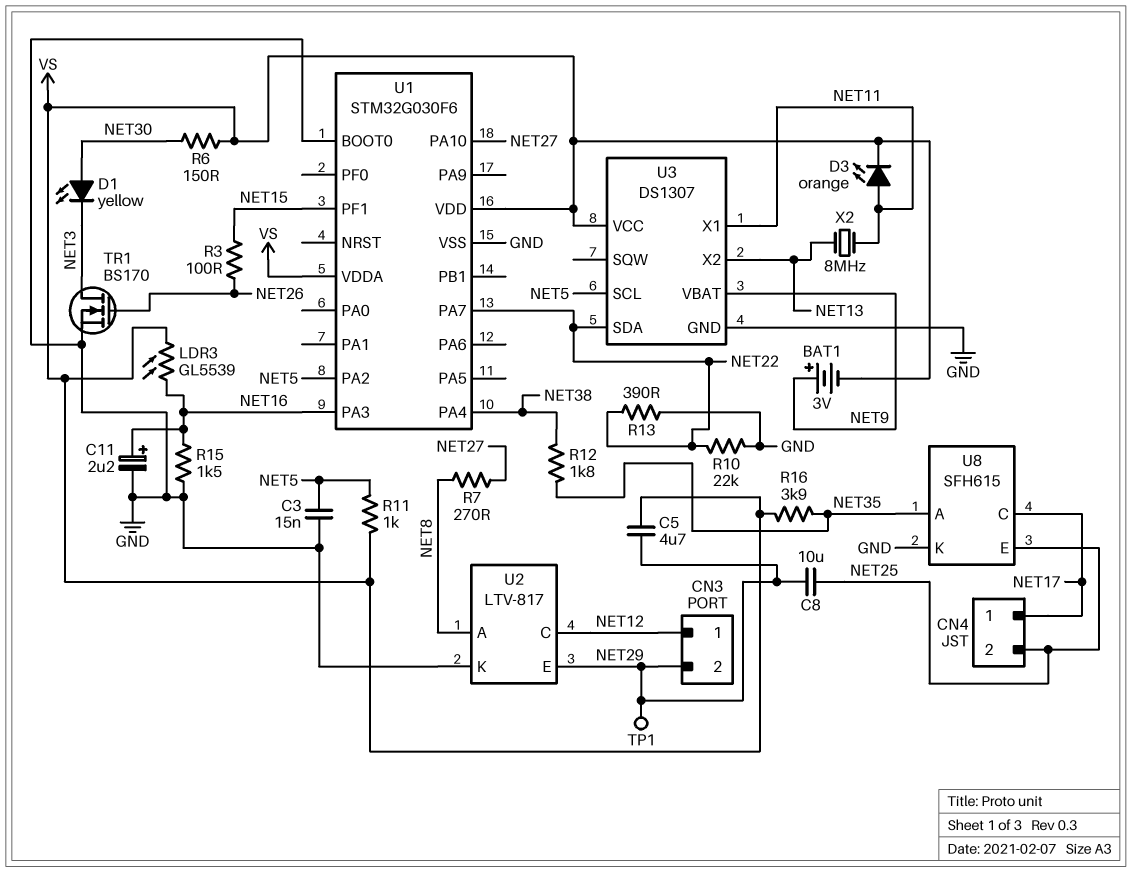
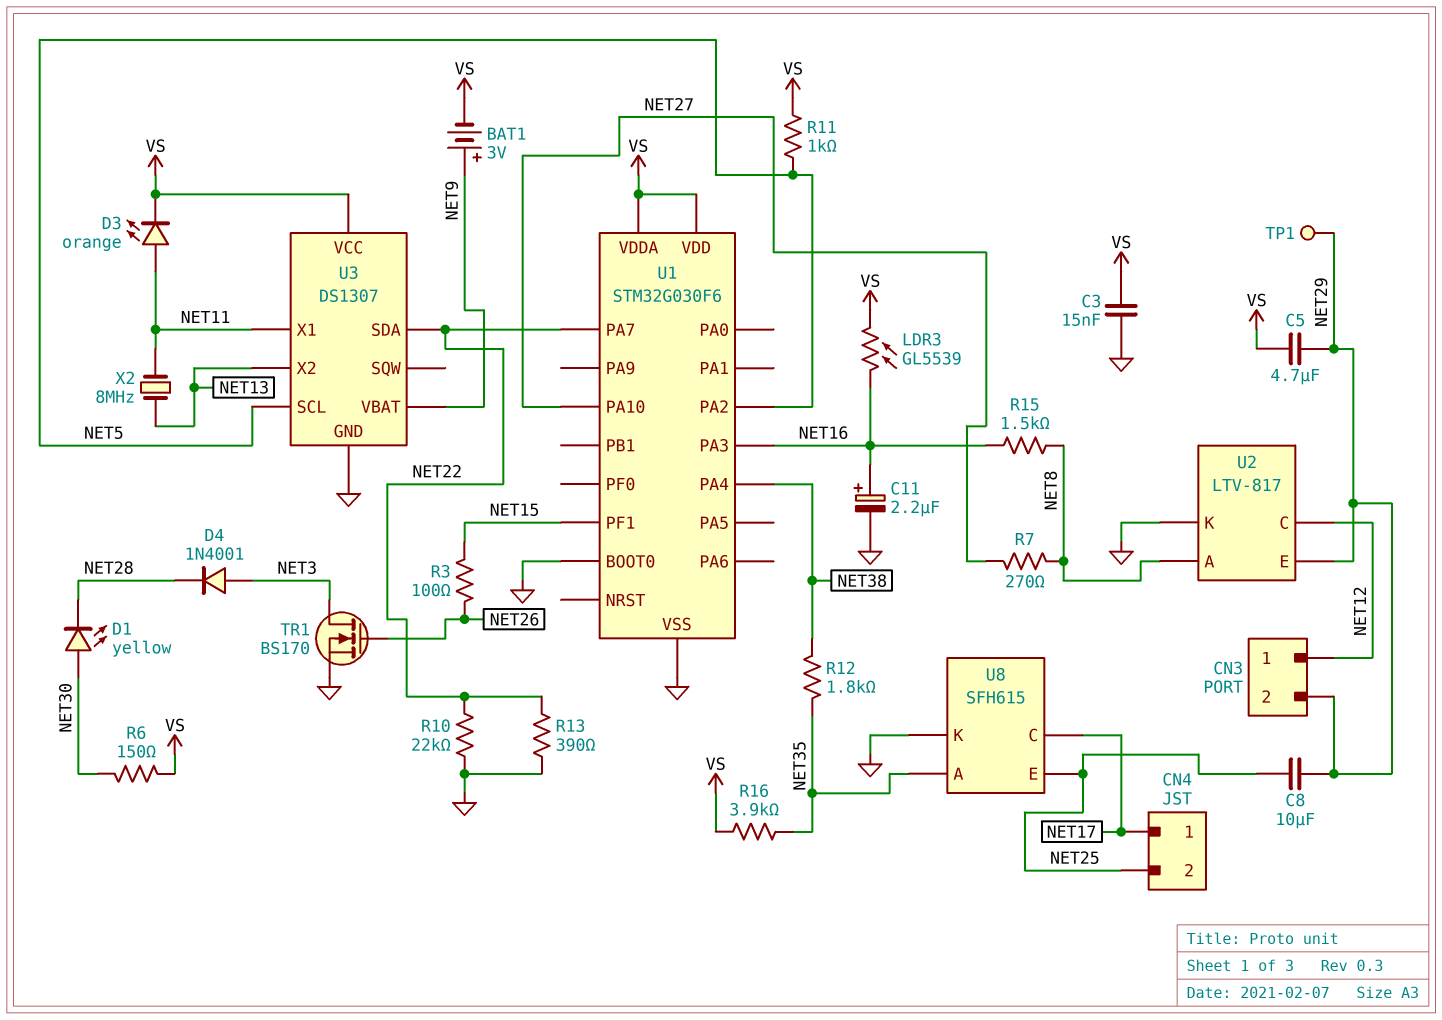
C3: 15nF (GND, NET5) -> 15nF (GND, VS)
D1: LED yellow (A NET30, K NET3) -> LED yellow (A NET30, K NET28)
D4: none -> diode 1N4001 (A NET3, K NET28)
R15: 1.5k (GND, NET16) -> 1.5k (NET8, NET16)

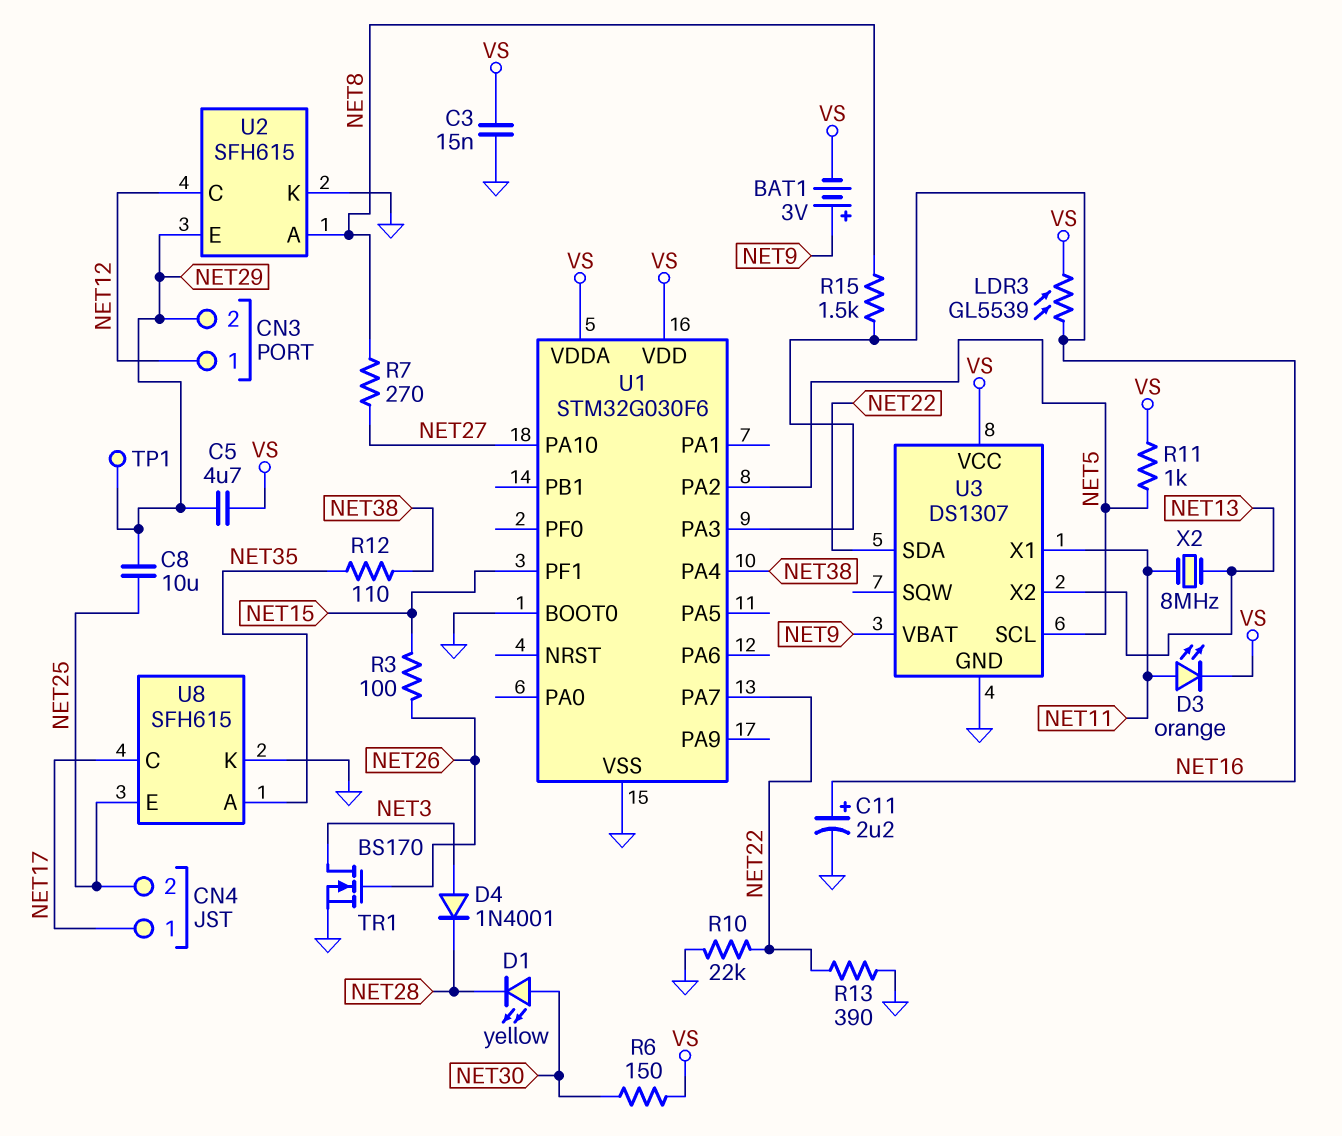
R12: 1.8k (NET35, NET38) -> 110 (NET35, NET38)
R16: 3.9k (NET35, VS) -> none
U2: LTV-817 -> SFH615

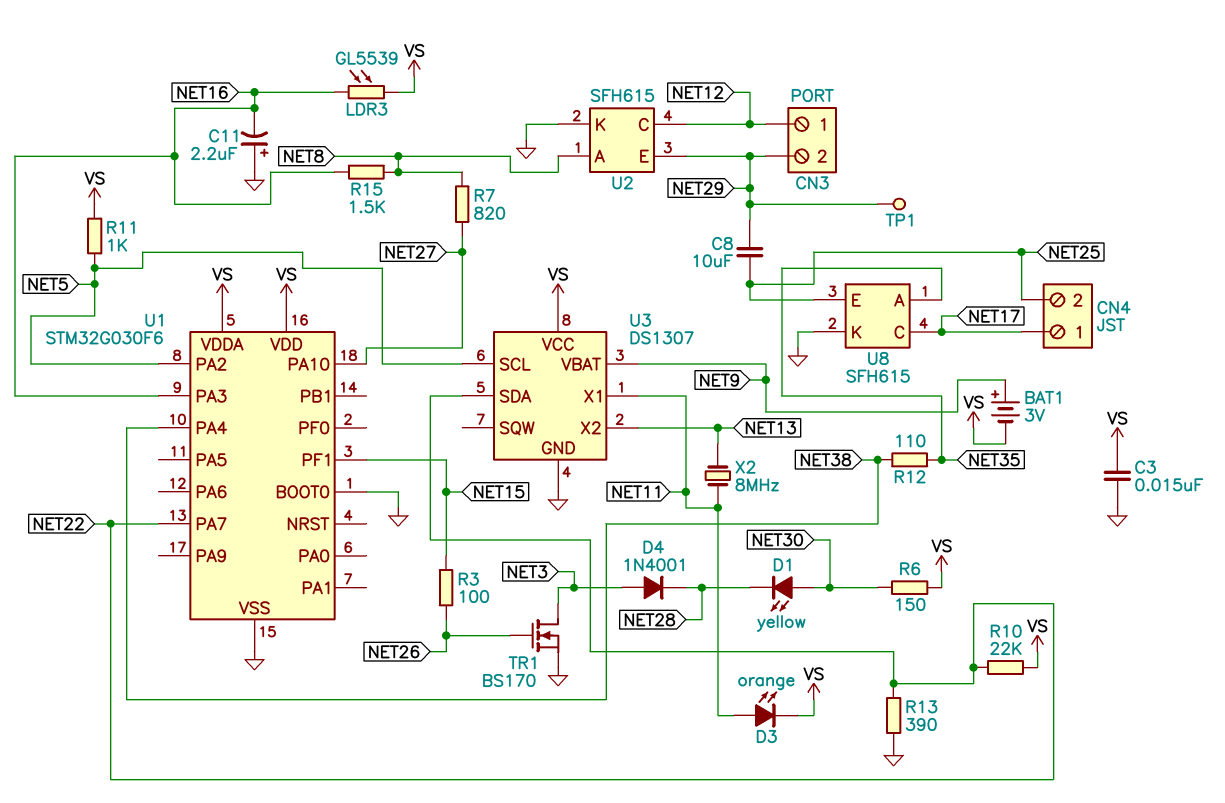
C5: 4.7uF (NET29, VS) -> none
C11: 2.2uF (plus NET16, minus GND) -> 2.2uF (plus GND, minus NET16)
R7: 270 (NET8, NET27) -> 820 (NET8, NET27)
R10: 22k (GND, NET22) -> 22k (NET22, VS)

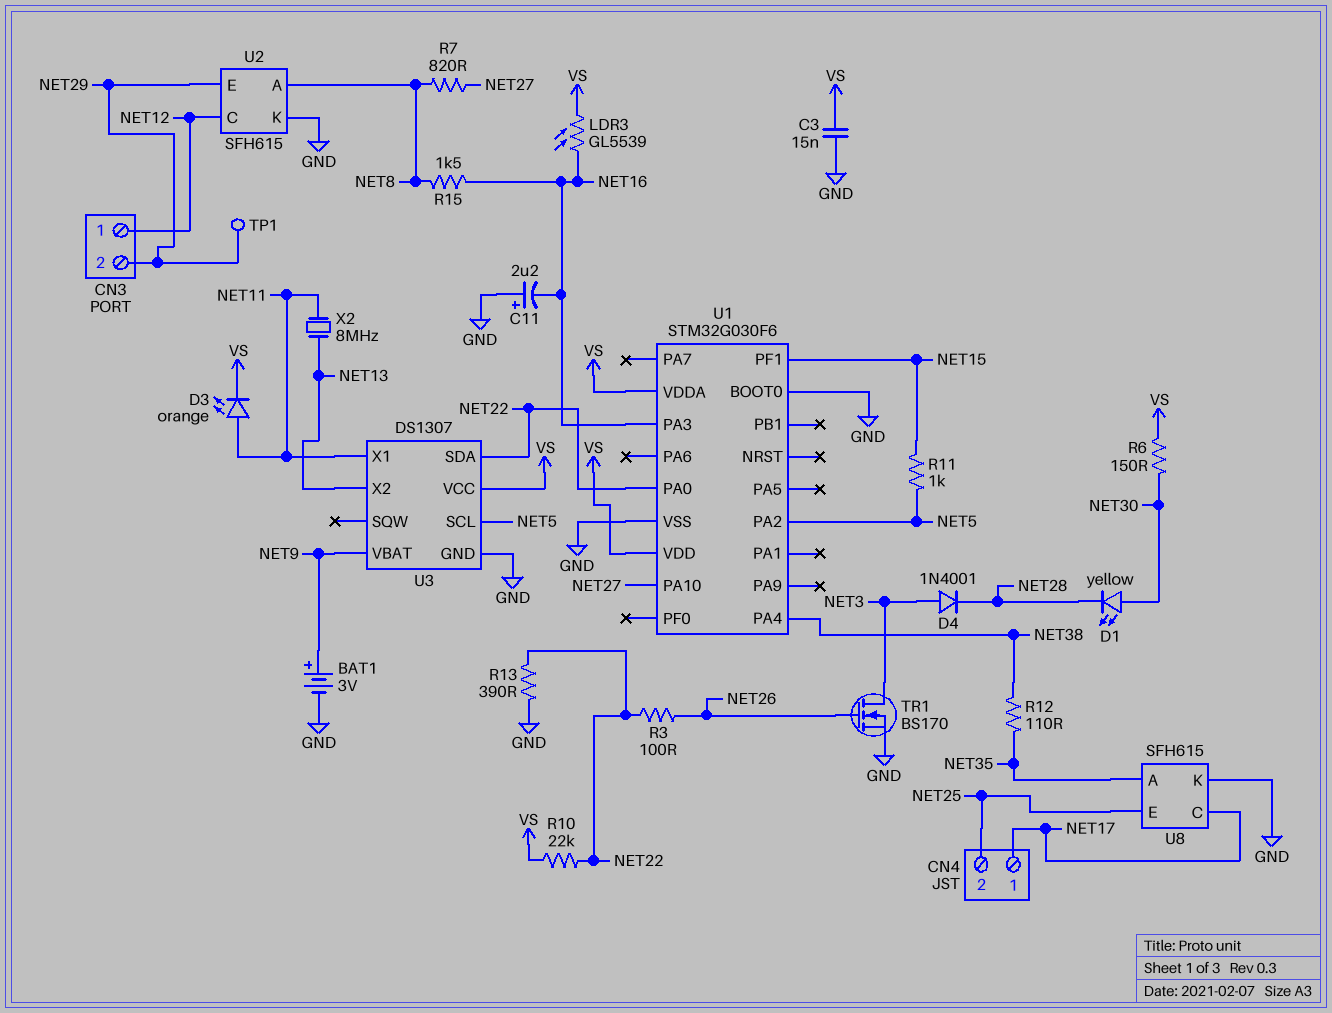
BAT1: 3V (plus NET9, minus VS) -> 3V (plus NET9, minus GND)
C8: 10uF (NET25, NET29) -> none
R3: 100 (NET15, NET26) -> 100 (NET22, NET26)
R11: 1k (NET5, VS) -> 1k (NET5, NET15)
U1 pin PA0: none -> NET22
U1 pin PA7: NET22 -> none

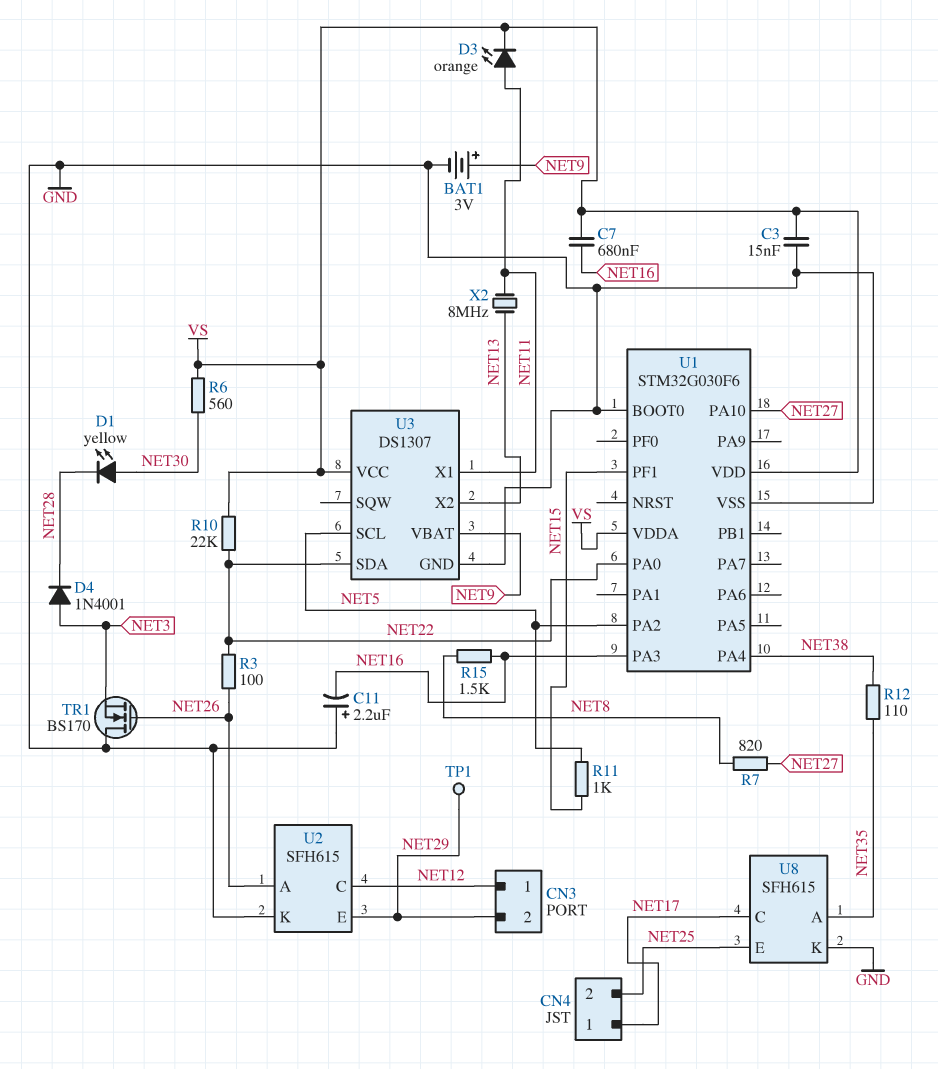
C7: none -> 680nF (NET16, VS)
LDR3: GL5539 (NET16, VS) -> none
R6: 150 (NET30, VS) -> 560 (NET30, VS)
R13: 390 (GND, NET22) -> none
TR1: NMOS BS170 (G NET26, D NET3, S GND) -> NMOS BS170 (G NET26, D GND, S NET3)
U2 pin A: NET8 -> NET26

